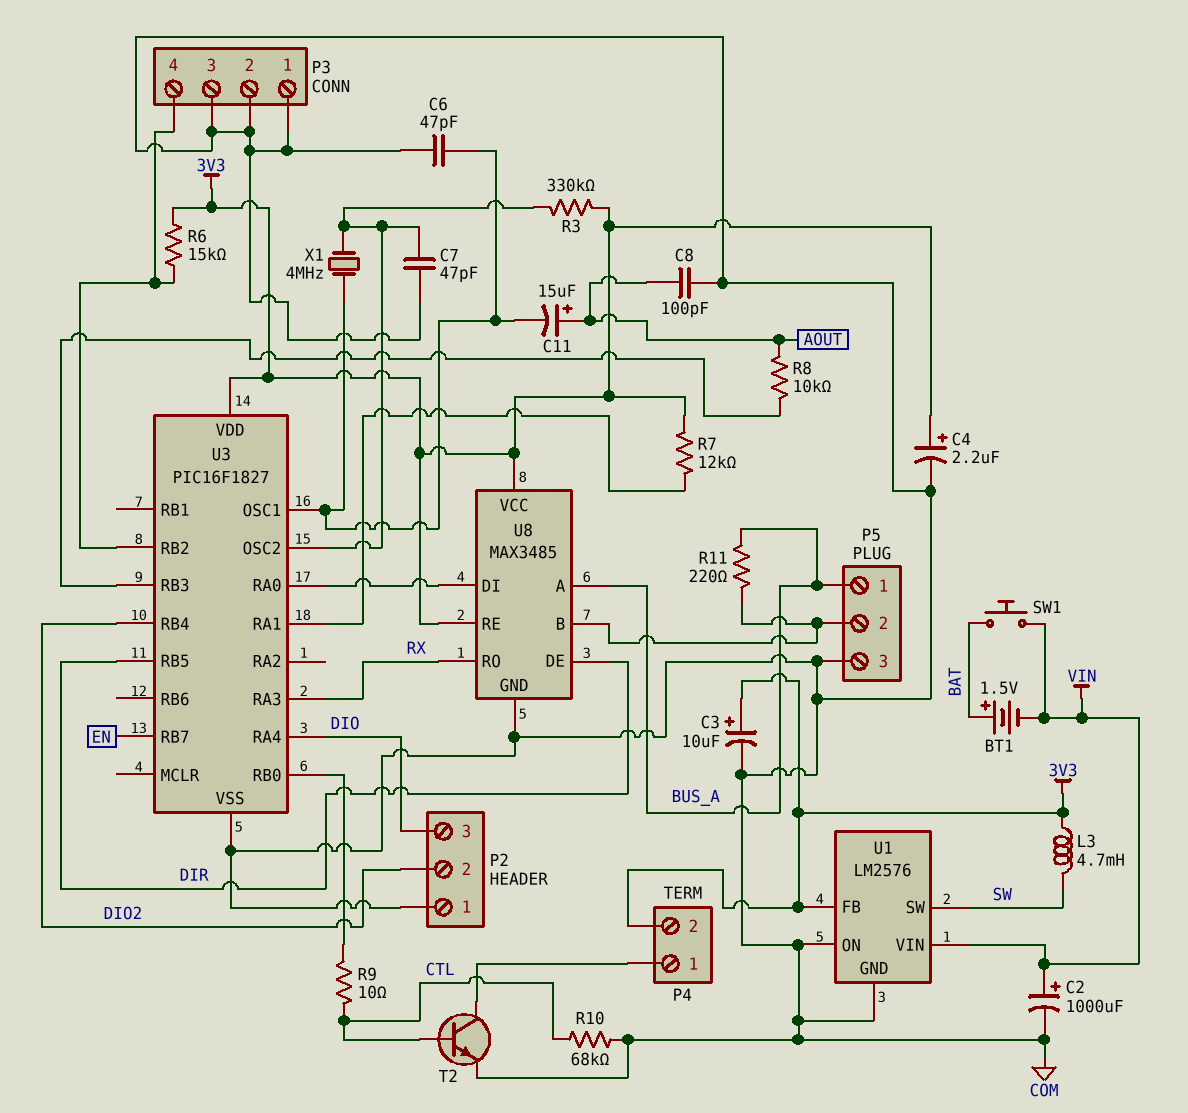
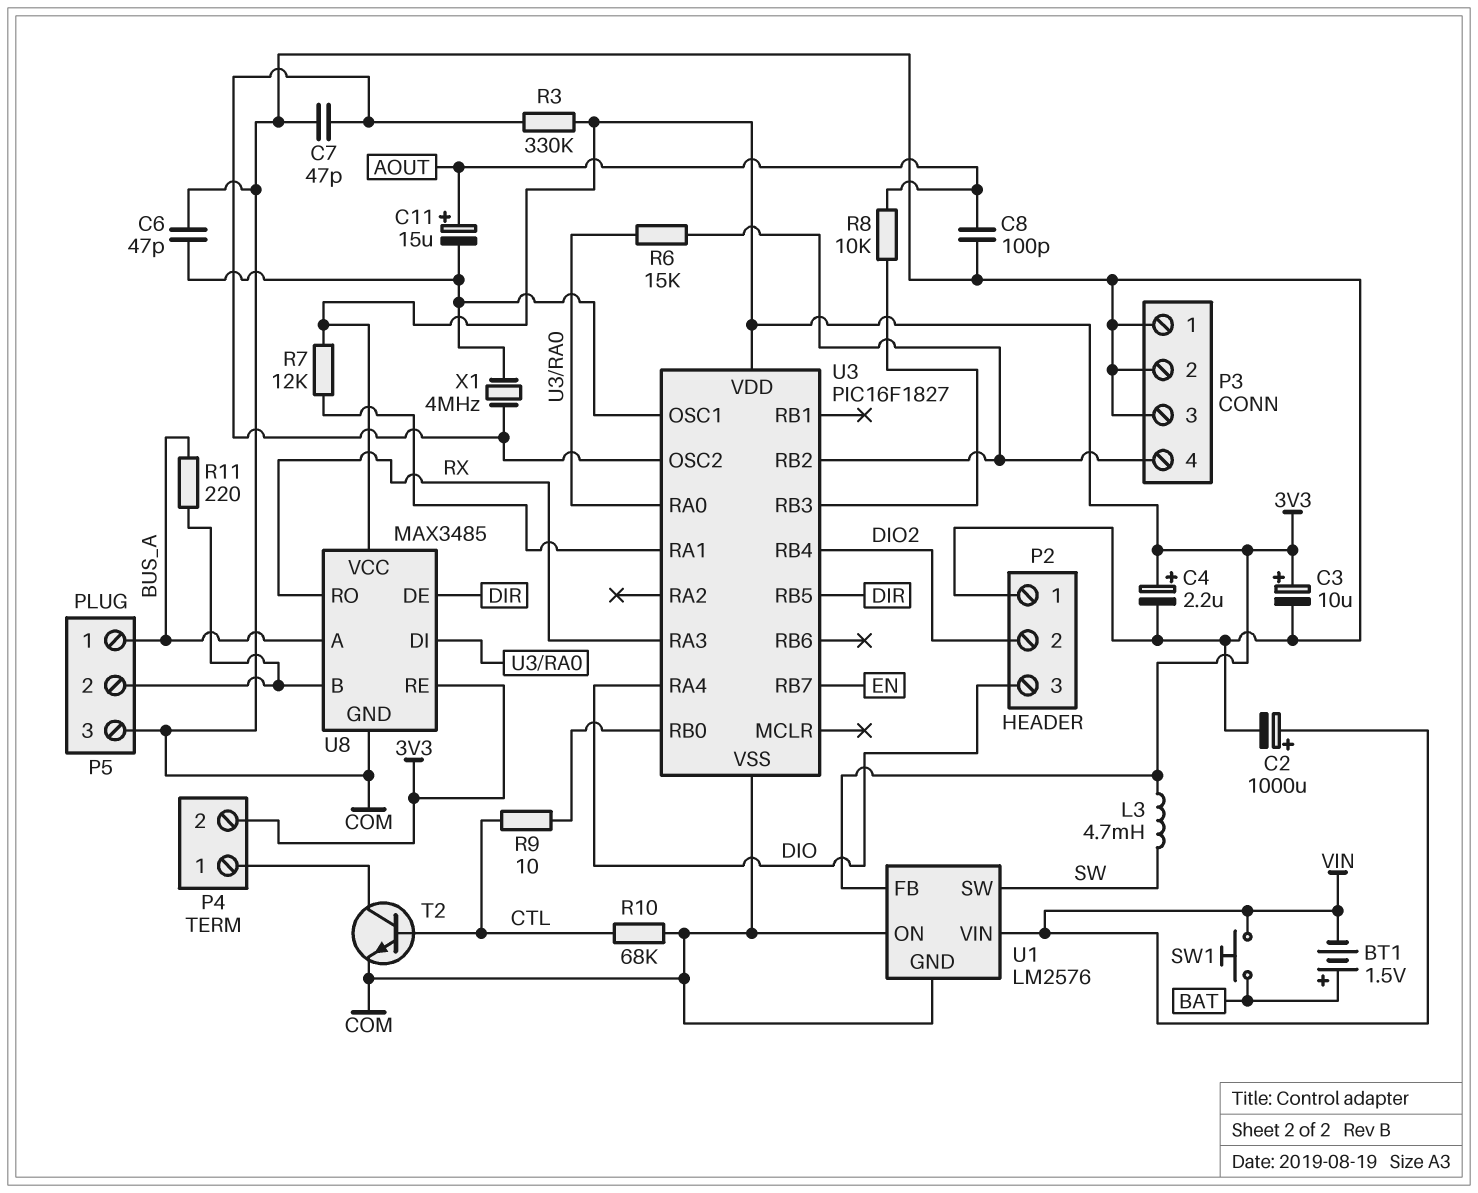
R6: 15k (3V3, P3/4) -> 15k (P3/4, U3/RA0)

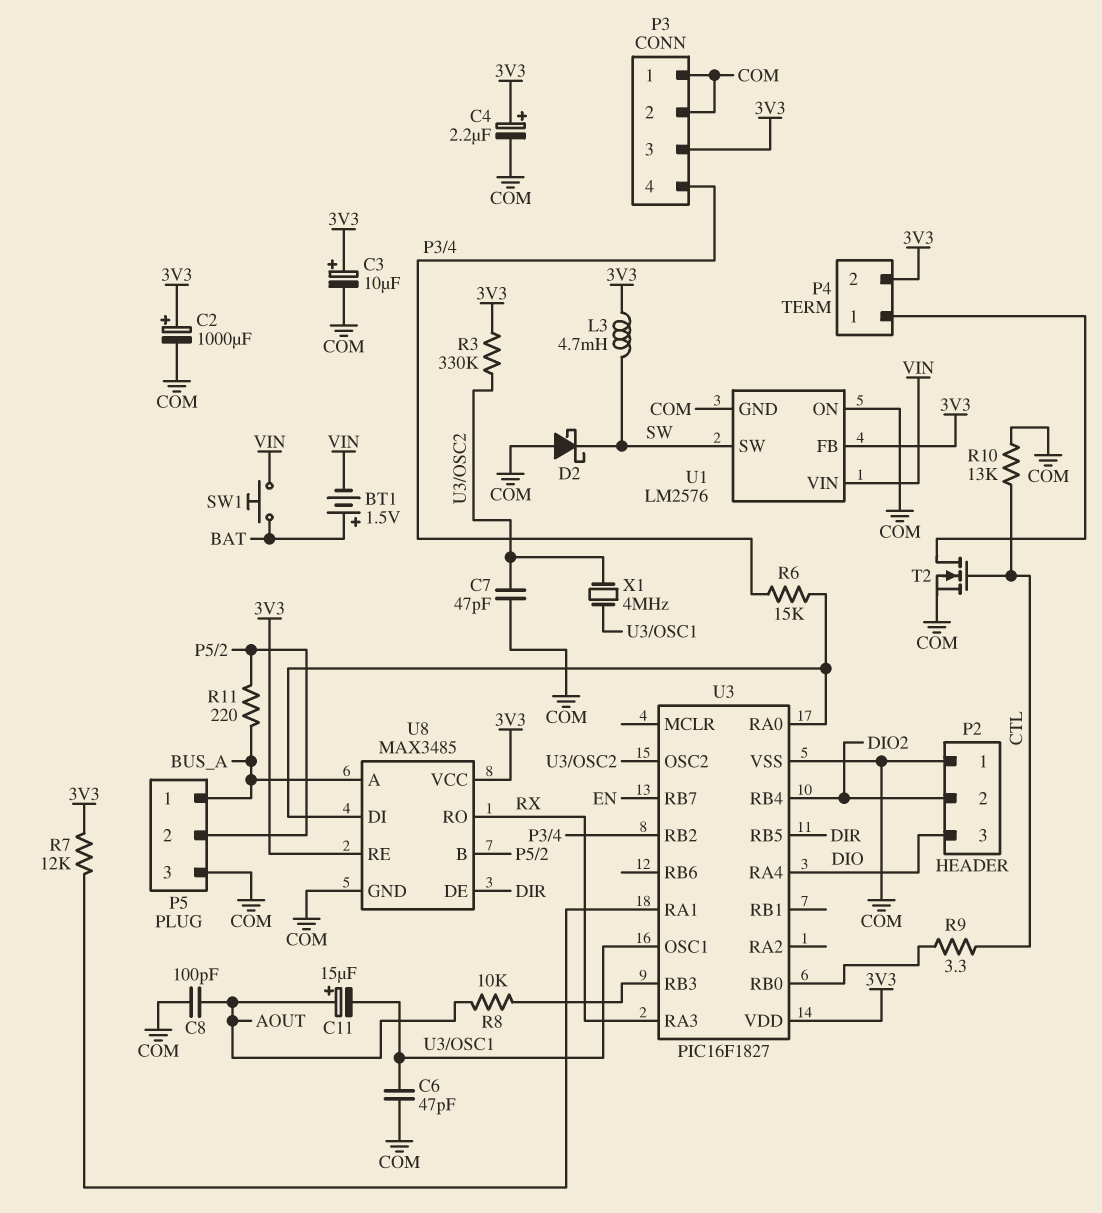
C2: 1000uF (plus VIN, minus COM) -> 1000uF (plus 3V3, minus COM)
D2: none -> schottky (A COM, K SW)
P3 pin 3: COM -> 3V3
R9: 10 (CTL, U3/RB0) -> 3.3 (CTL, U3/RB0)
R10: 68k (COM, CTL) -> 13k (COM, CTL)
T2: NPN (B CTL, C P4/1, E COM) -> NMOS (G CTL, D P4/1, S COM)

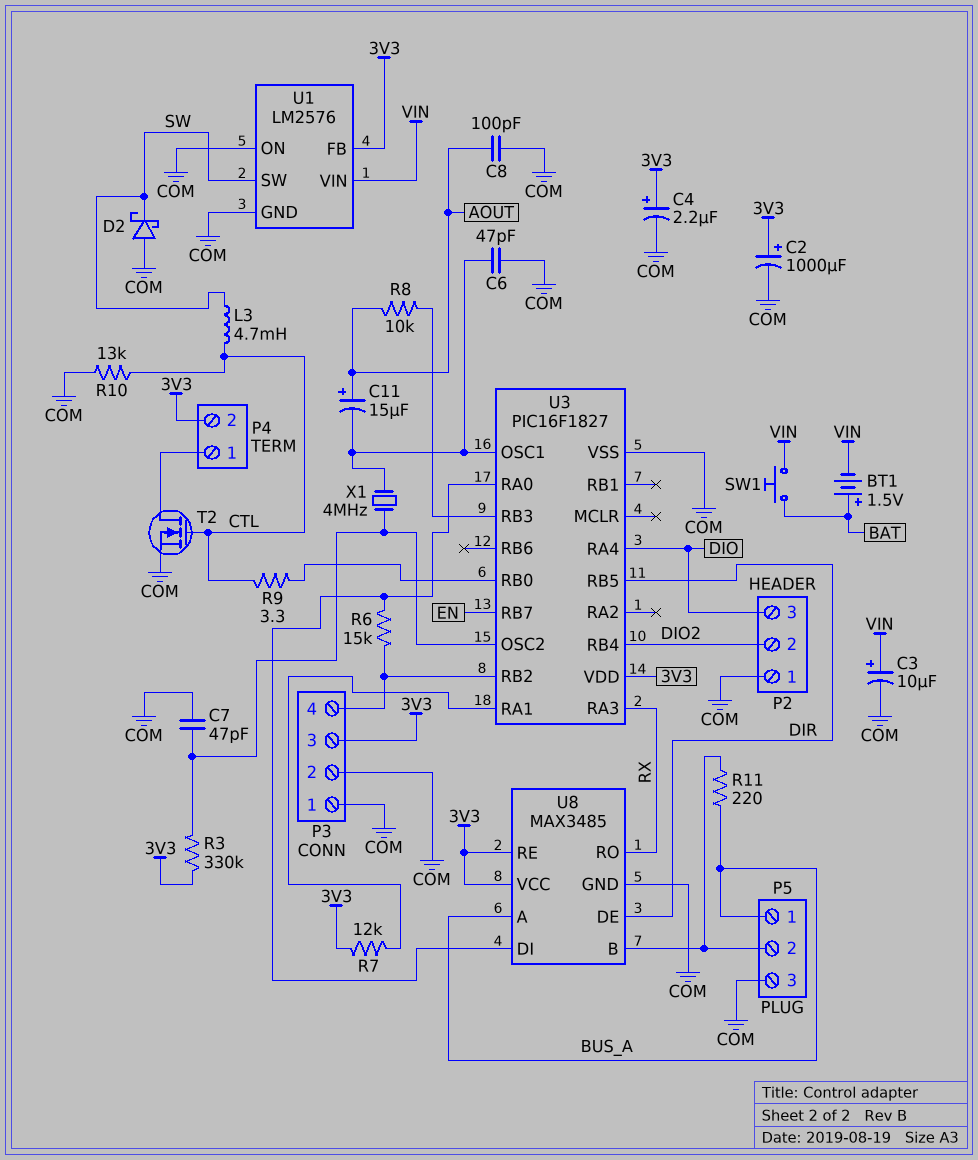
C3: 10uF (plus 3V3, minus COM) -> 10uF (plus VIN, minus COM)
L3: 4.7mH (3V3, SW) -> 4.7mH (CTL, SW)

